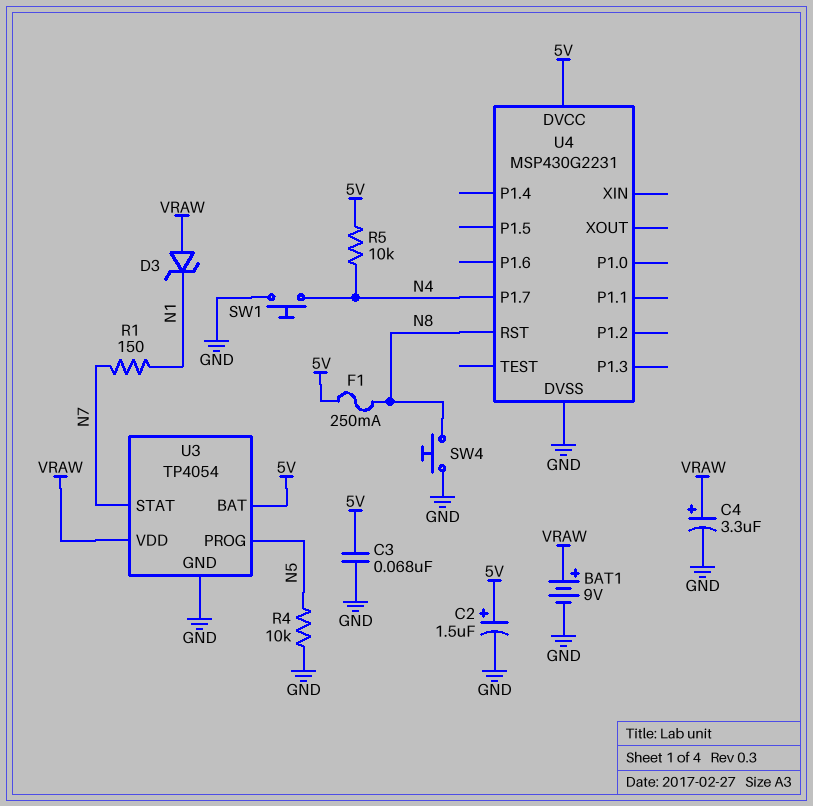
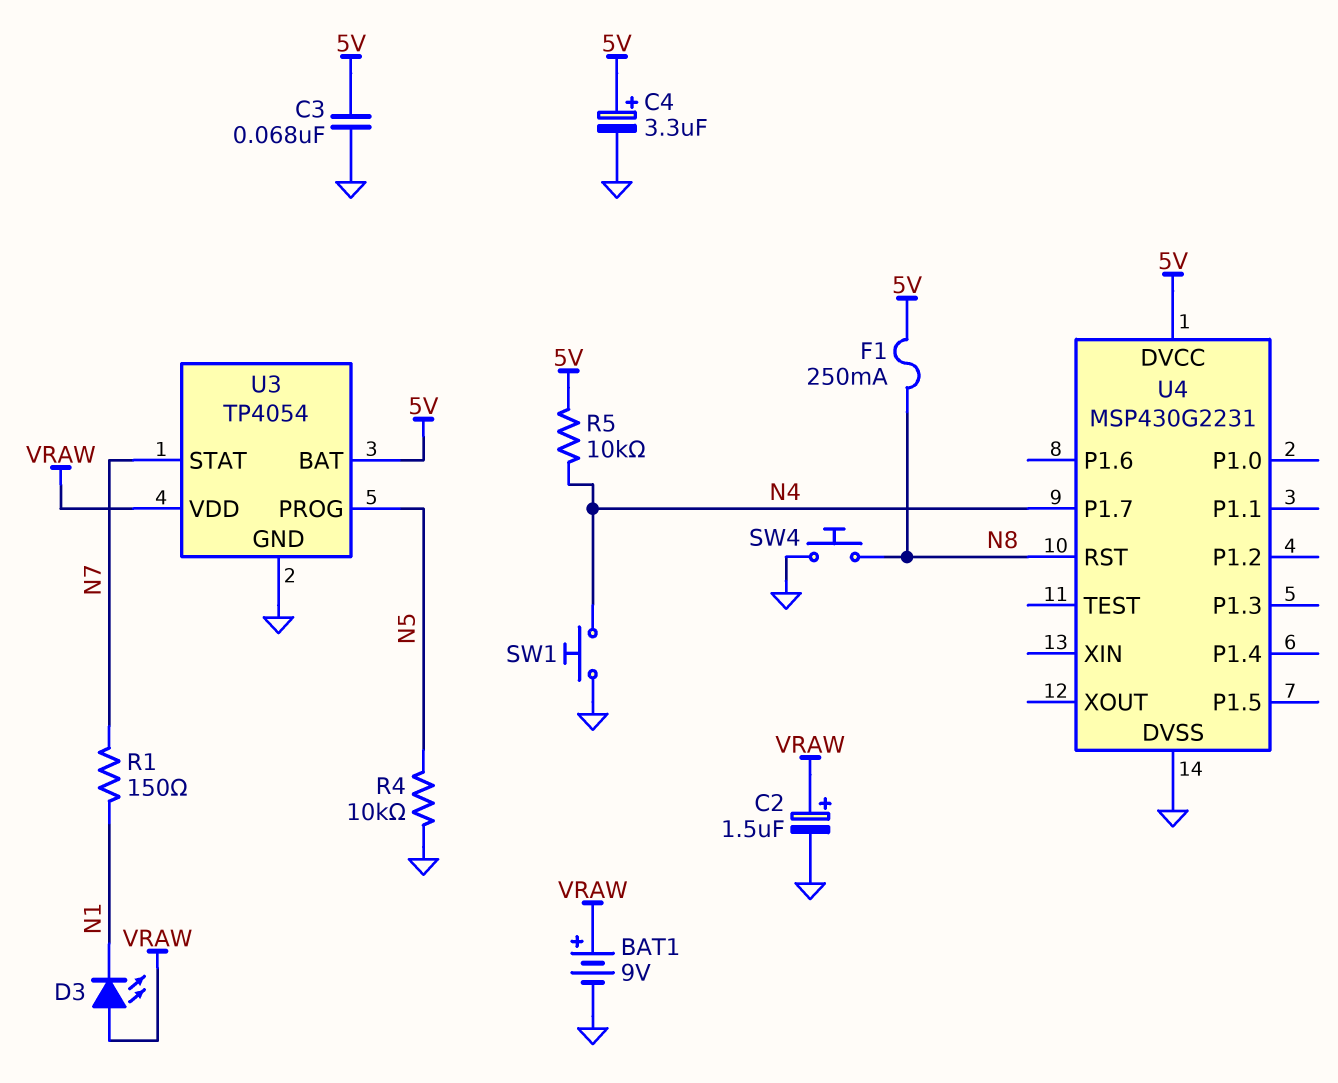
C2: 1.5uF (plus 5V, minus GND) -> 1.5uF (plus VRAW, minus GND)
C4: 3.3uF (plus VRAW, minus GND) -> 3.3uF (plus 5V, minus GND)
D3: zener (A VRAW, K N1) -> LED (A VRAW, K N1)

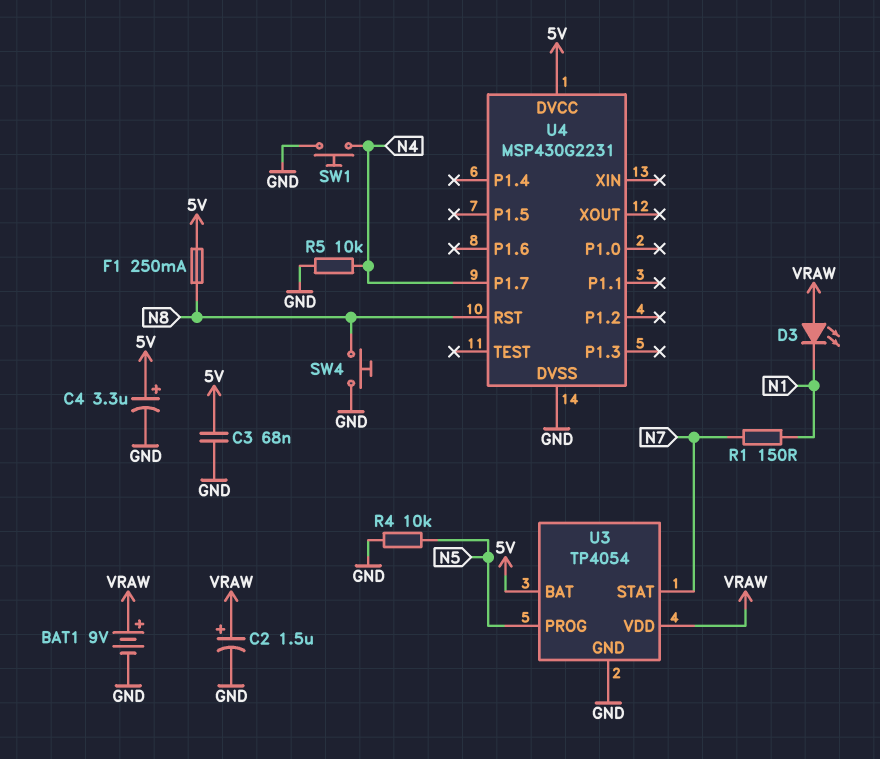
R5: 10k (5V, N4) -> 10k (GND, N4)

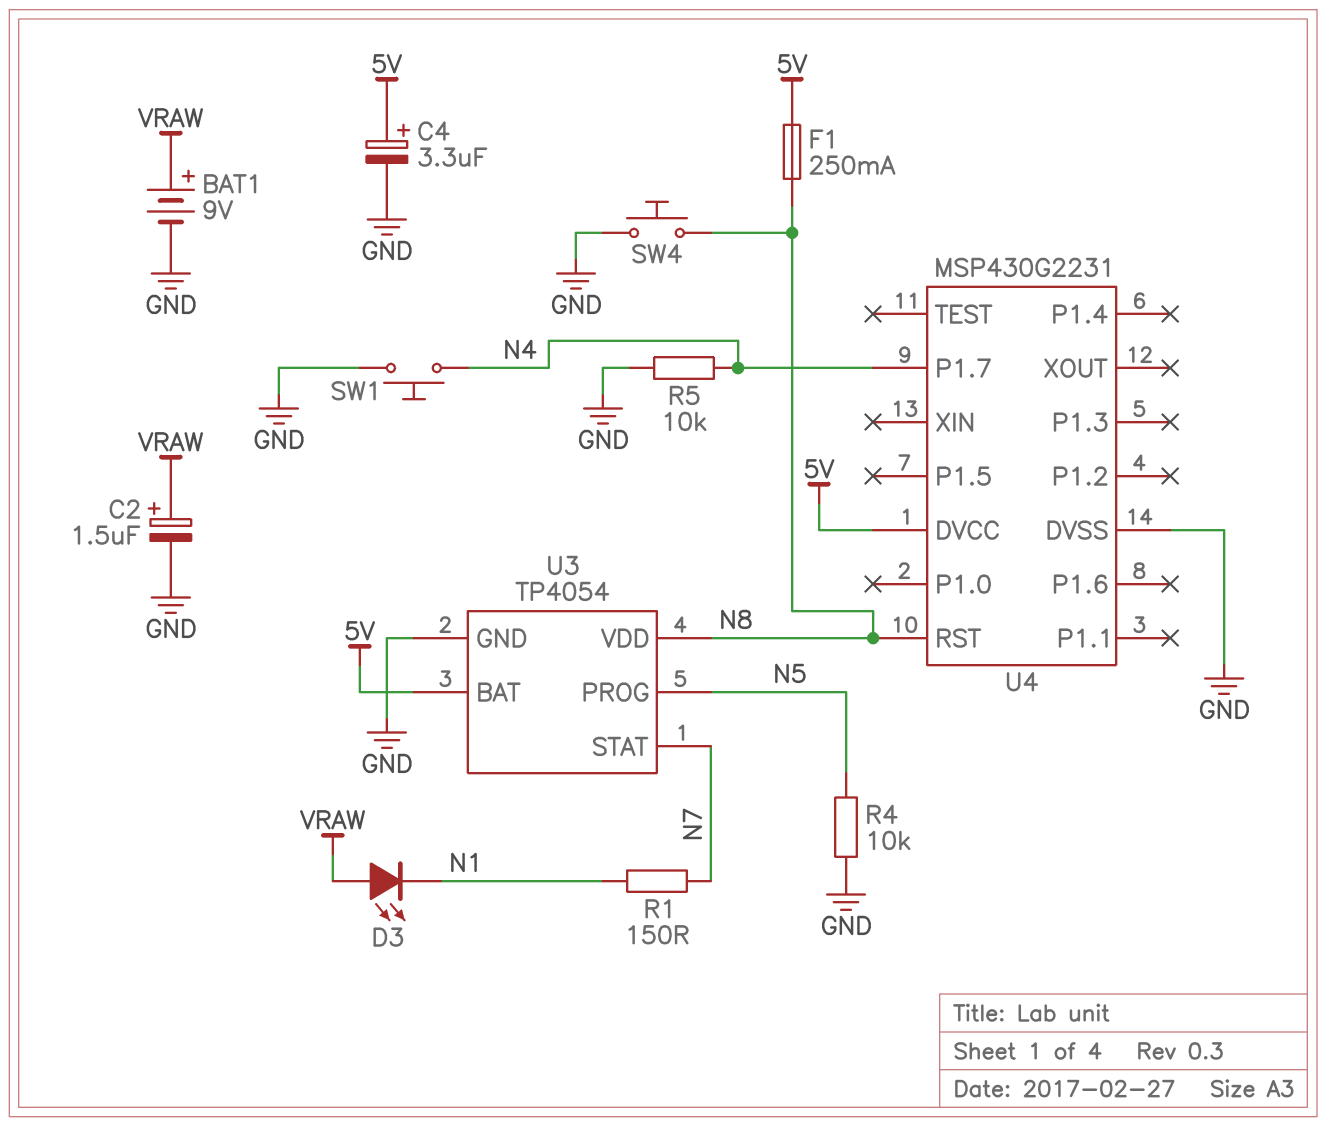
C3: 68nF (5V, GND) -> none
U3 pin VDD: VRAW -> N8

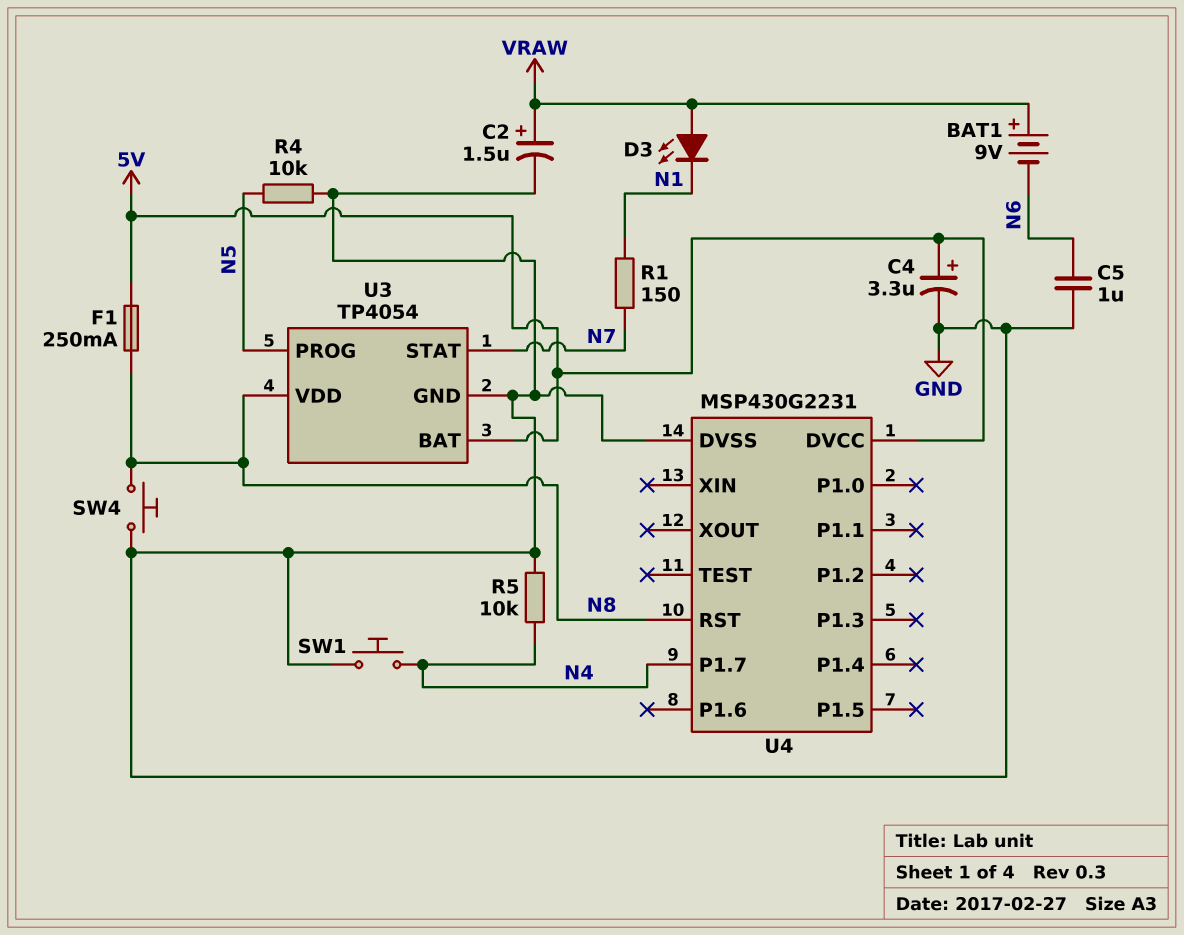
BAT1: 9V (plus VRAW, minus GND) -> 9V (plus VRAW, minus N6)
C5: none -> 1uF (GND, N6)

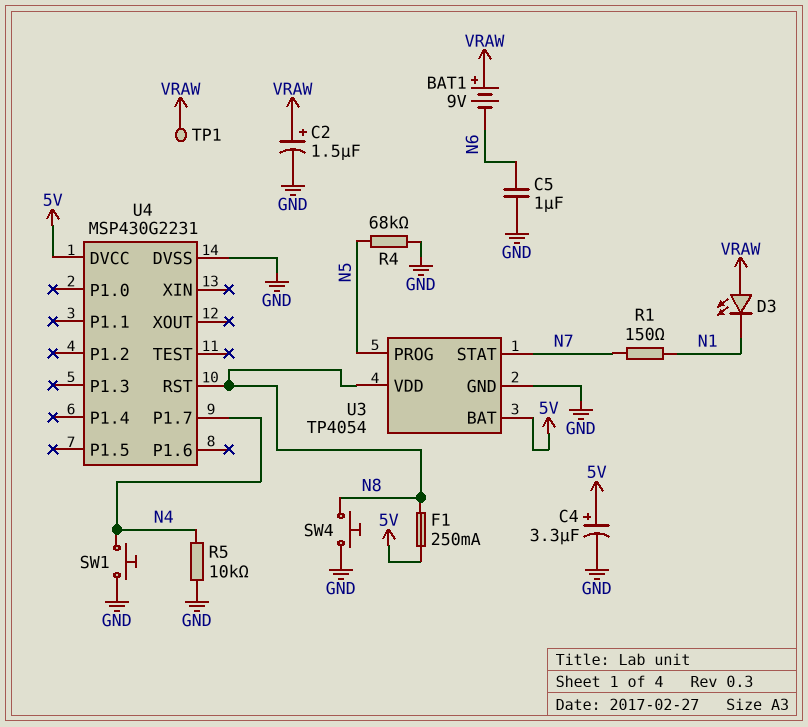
R4: 10k (GND, N5) -> 68k (GND, N5)
TP1: none -> test point (VRAW)

